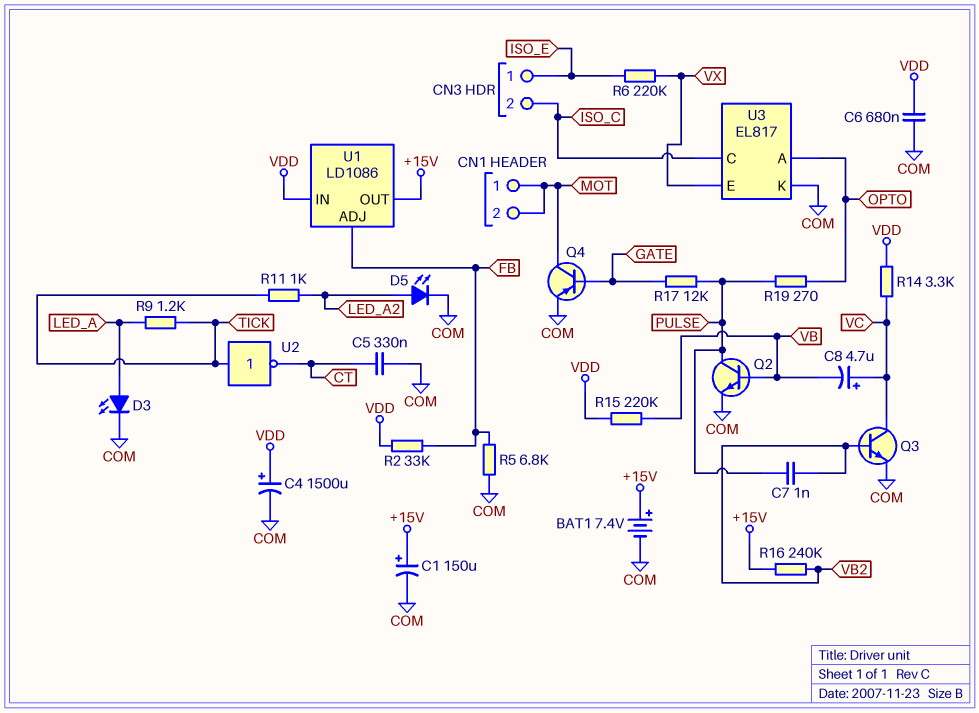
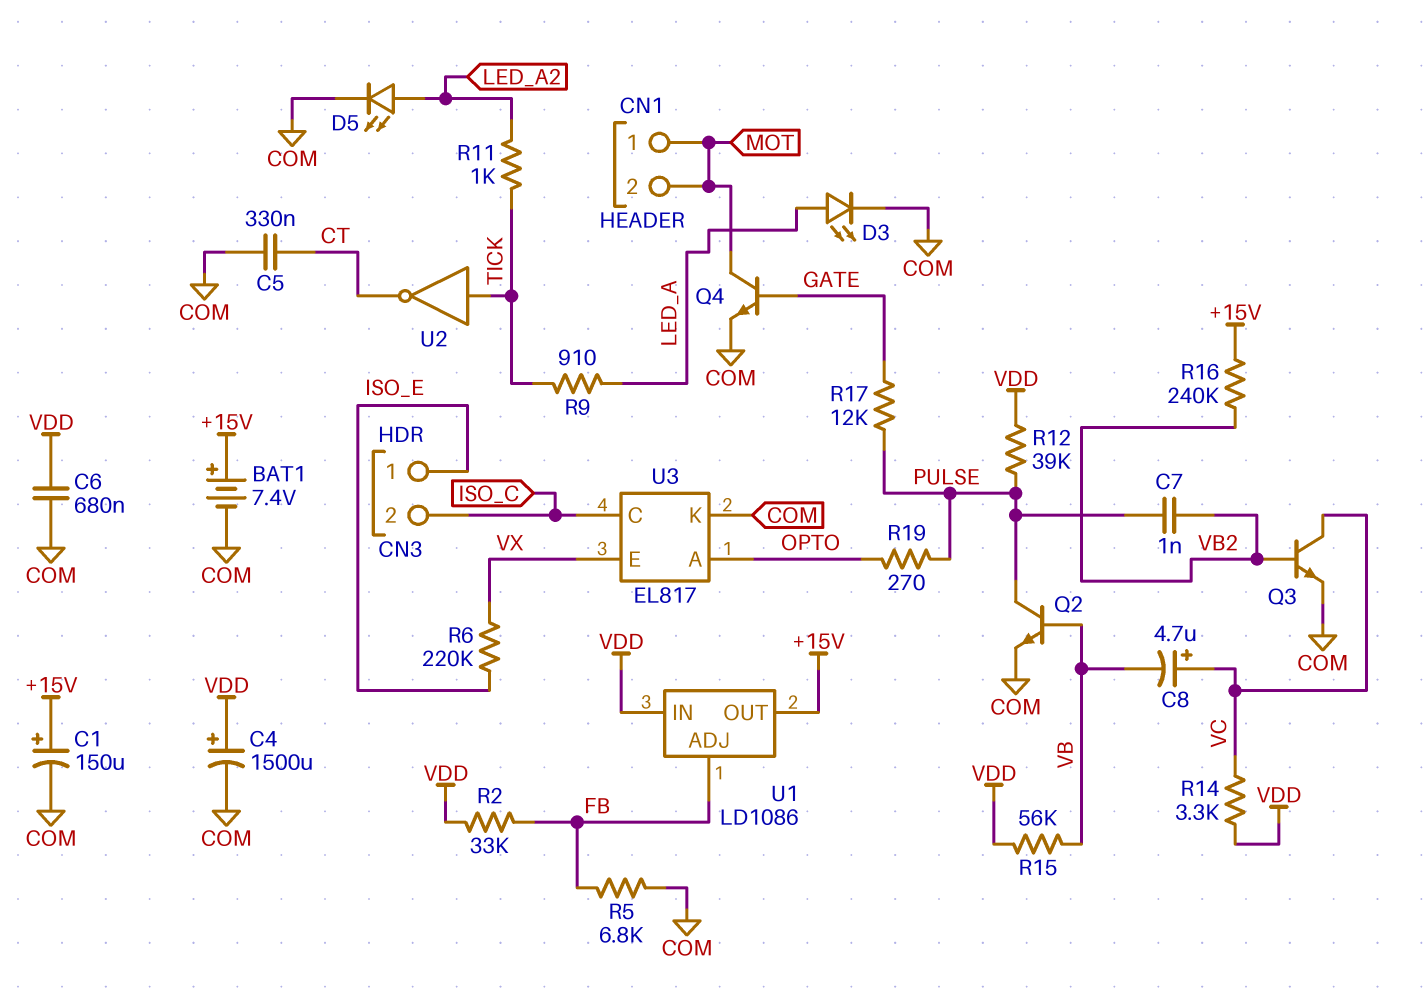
Q4: PNP (B GATE, C MOT, E COM) -> NPN (B GATE, C MOT, E COM)
R9: 1.2k (LED_A, TICK) -> 910 (LED_A, TICK)
R12: none -> 39k (PULSE, VDD)
R15: 220k (VB, VDD) -> 56k (VB, VDD)

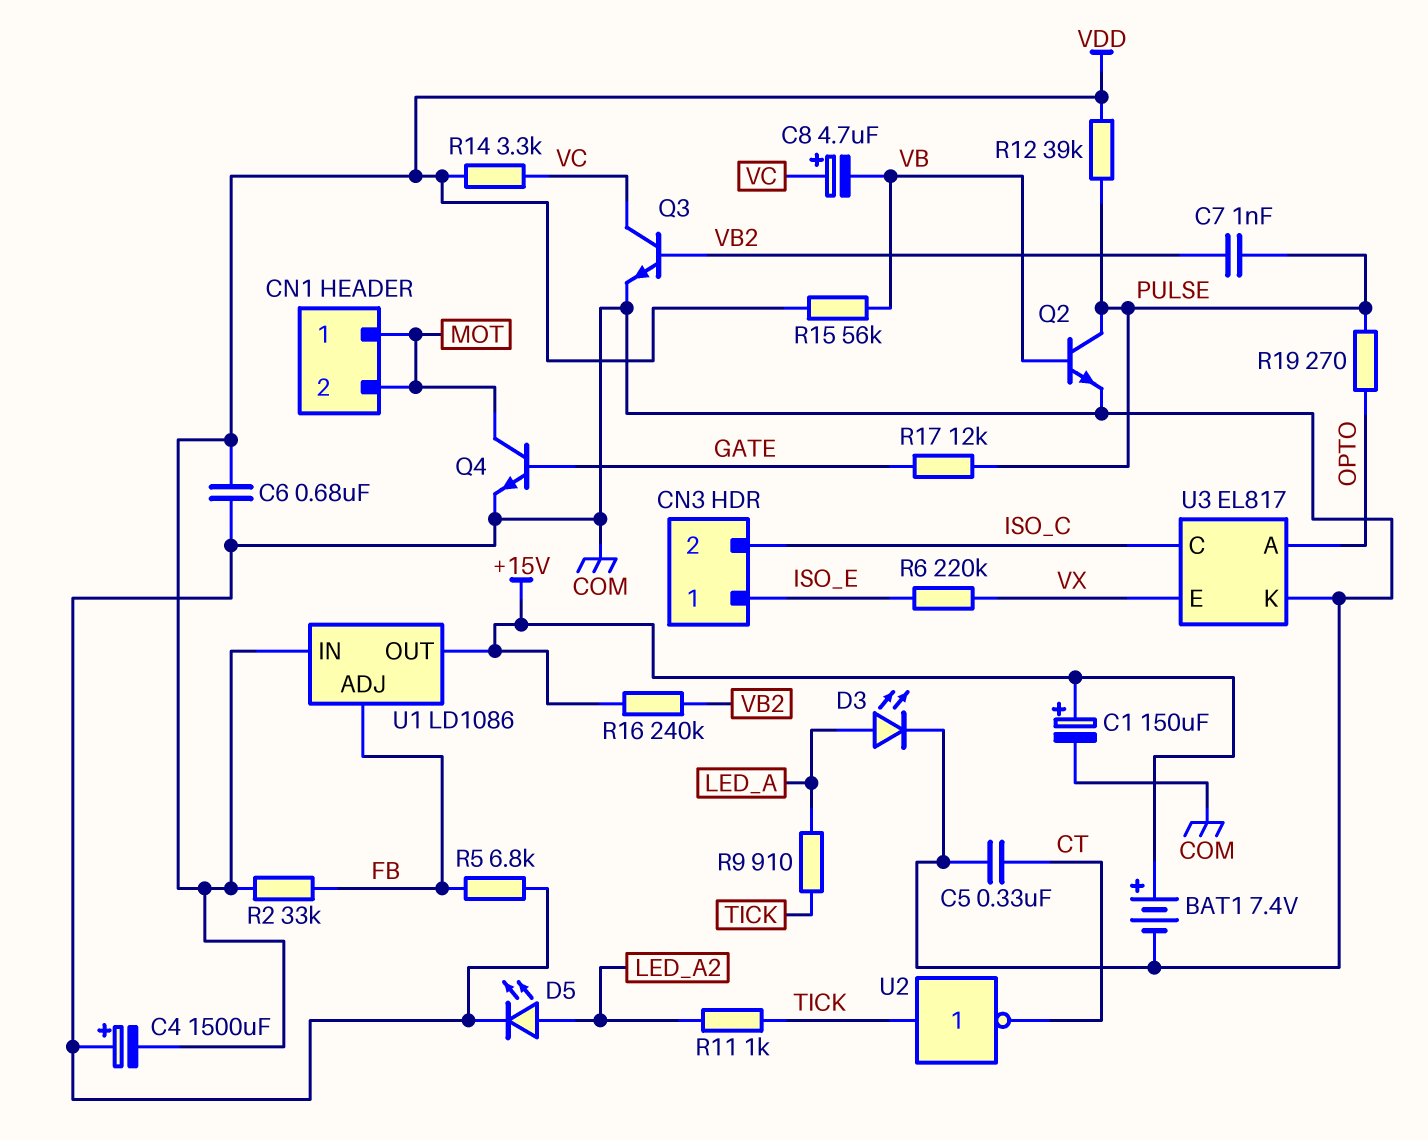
C4: 1500uF (plus VDD, minus COM) -> 1500uF (plus COM, minus VDD)

